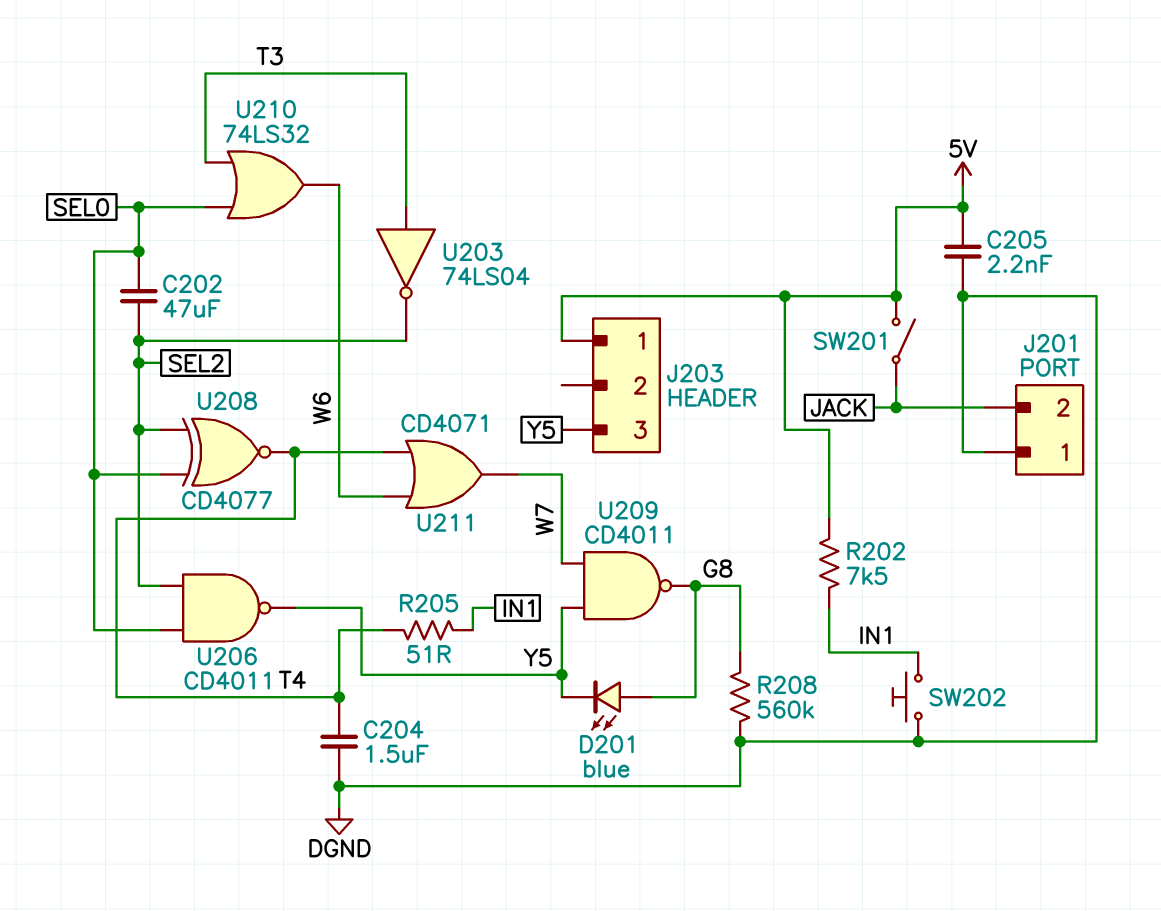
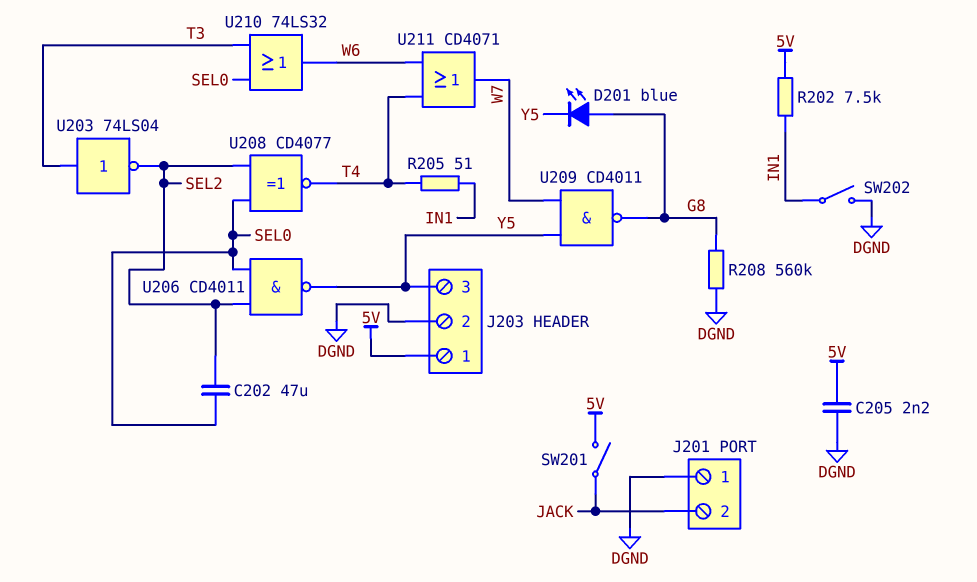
C204: 1.5uF (DGND, T4) -> none
J203 pin 2: none -> DGND
SW202: button (DGND, IN1) -> switch (DGND, IN1)

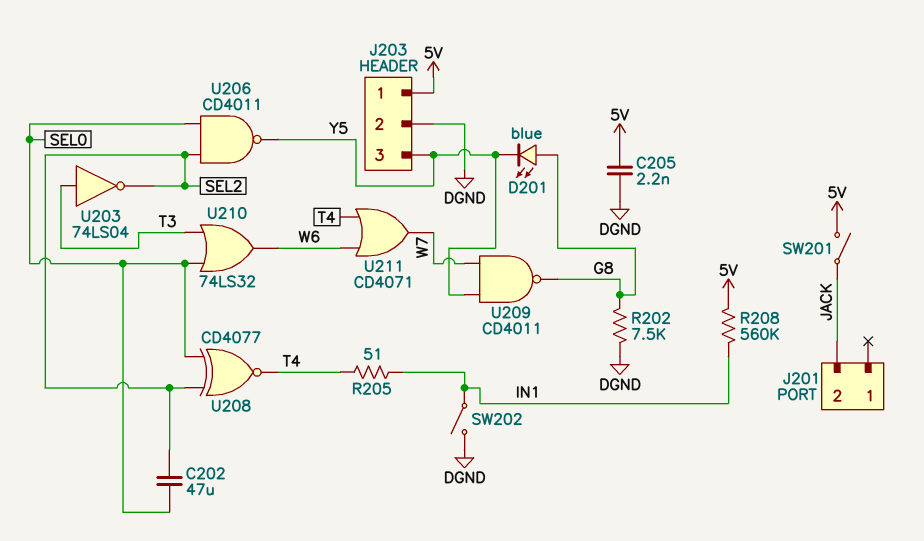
J201 pin 1: DGND -> none
R202: 7.5k (5V, IN1) -> 7.5k (DGND, G8)
R208: 560k (DGND, G8) -> 560k (5V, IN1)

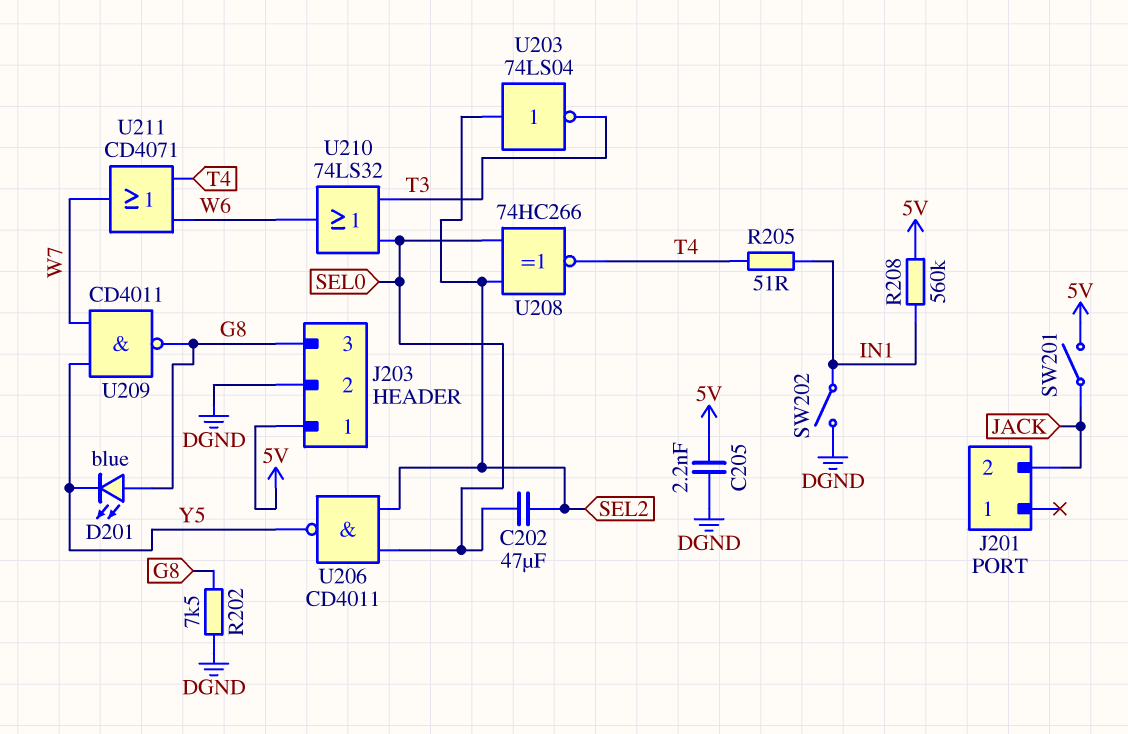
J203 pin 3: Y5 -> G8
U203: NOT 74LS04 (in T3, out SEL2) -> NOT 74LS04 (in SEL2, out T3)
U208: XNOR CD4077 (in SEL0, in SEL2, out T4) -> XNOR 74HC266 (in SEL0, in SEL2, out T4)

